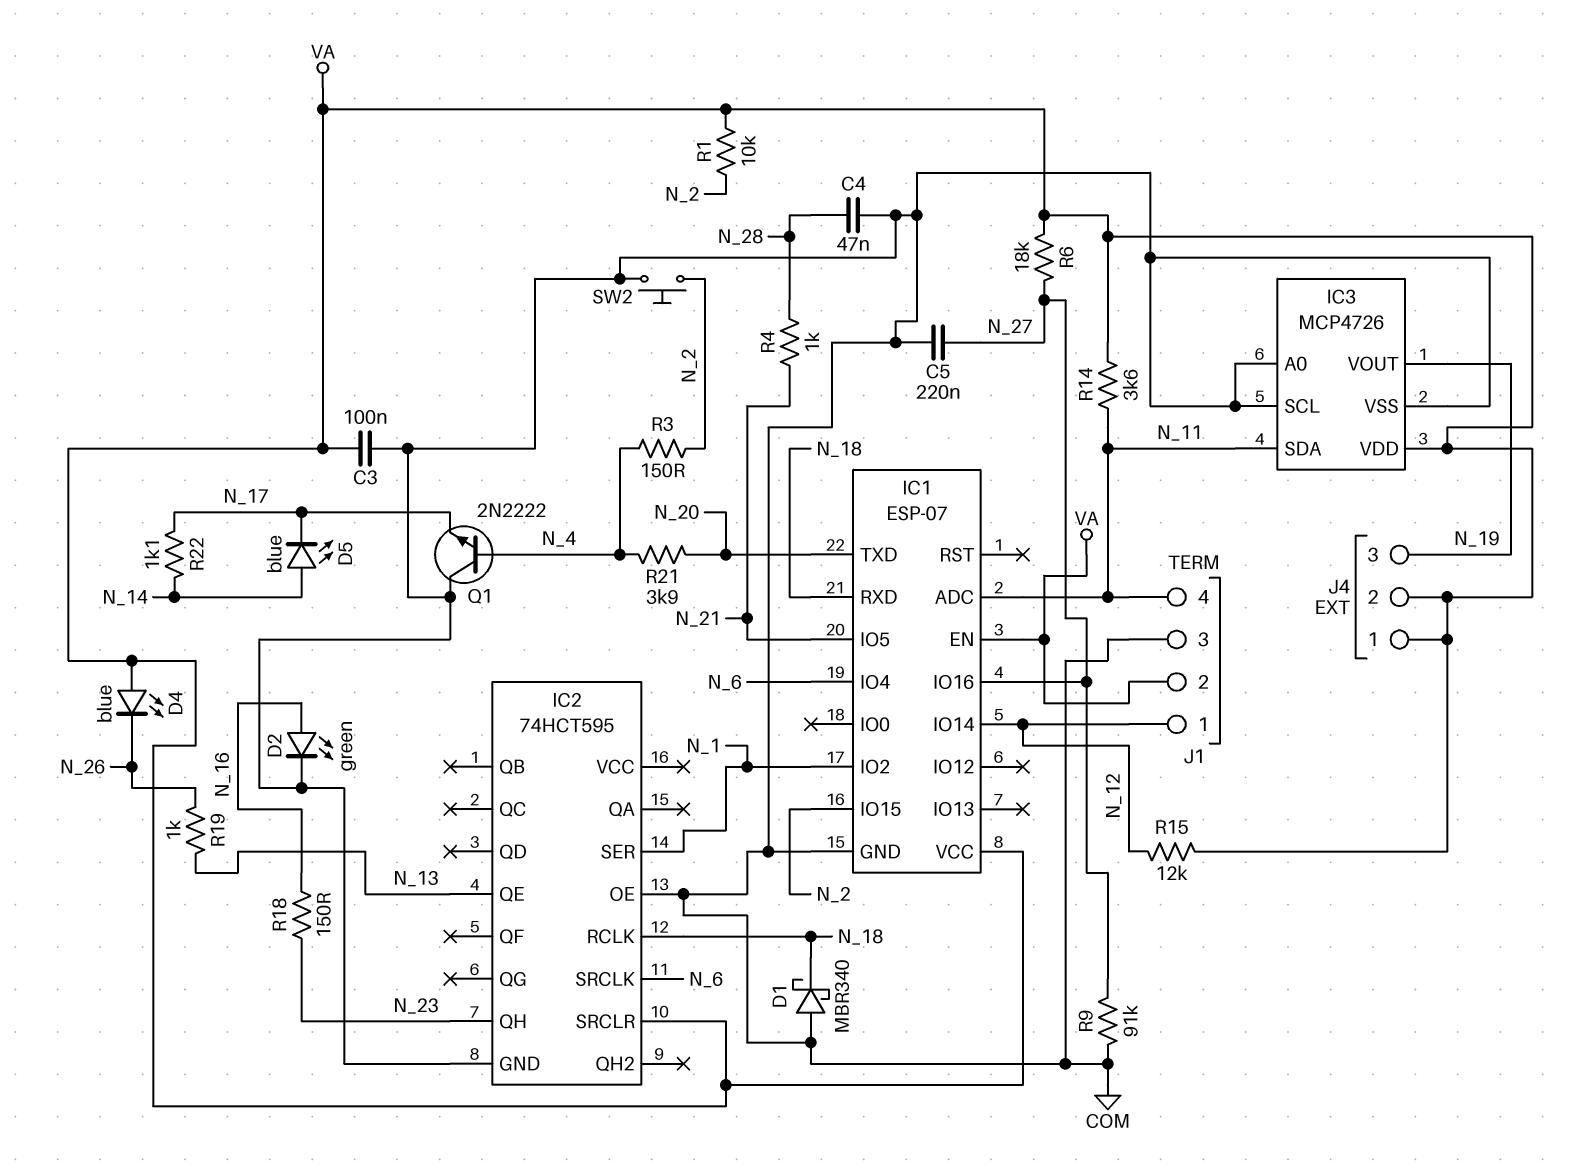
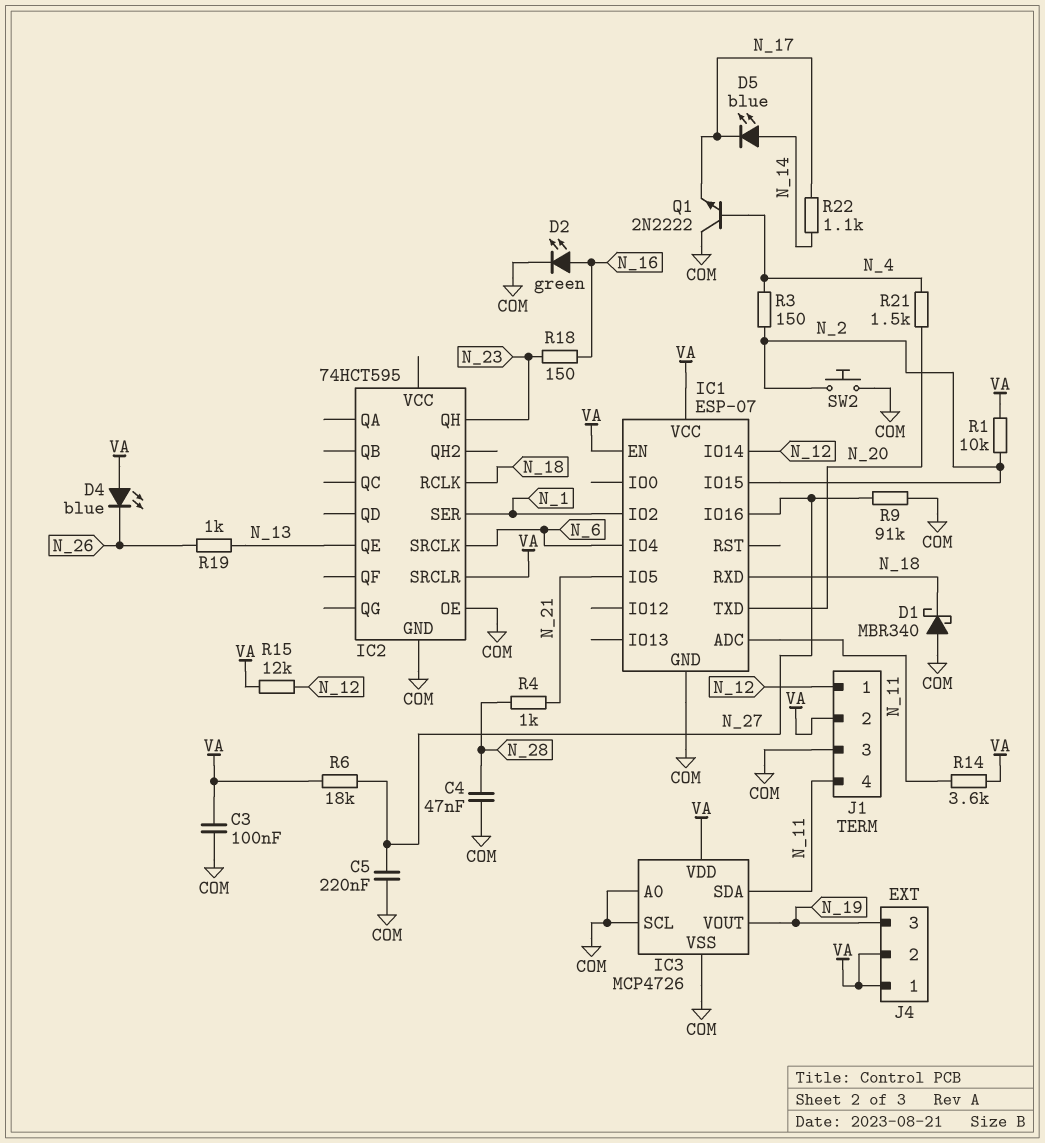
R21: 3.9k (N_4, N_20) -> 1.5k (N_4, N_20)

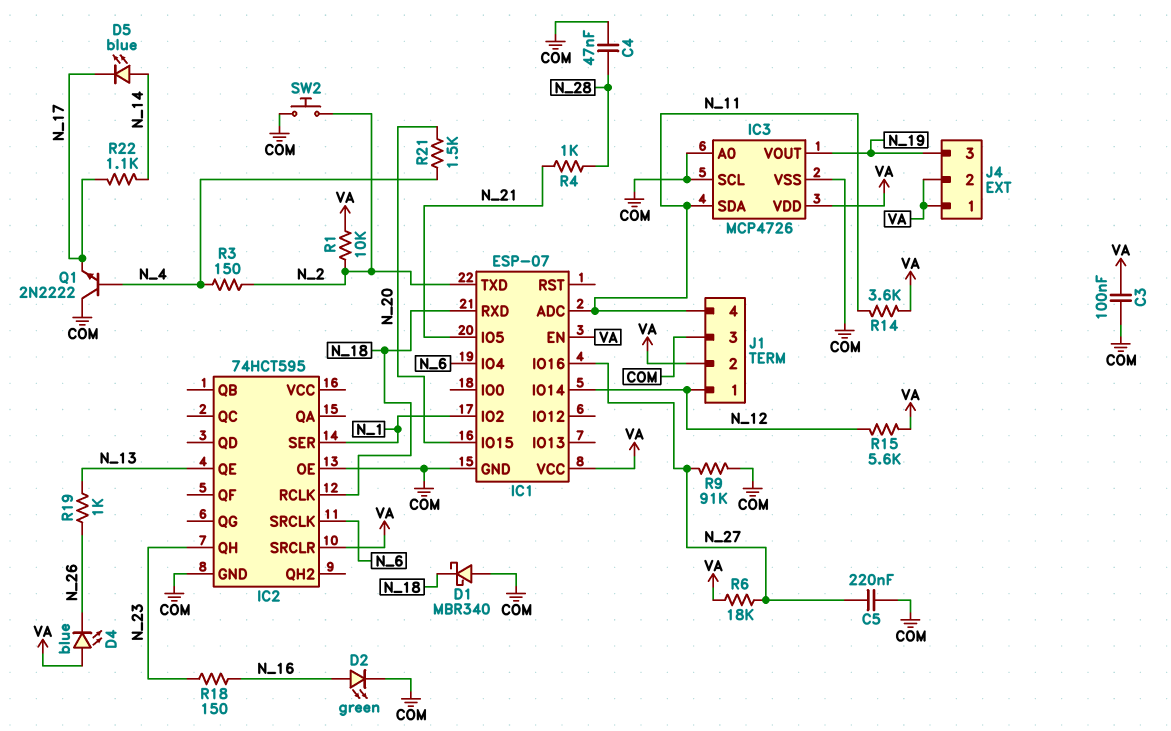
IC1 pin IO15: N_2 -> N_20
IC1 pin TXD: N_20 -> N_2
R15: 12k (N_12, VA) -> 5.6k (N_12, VA)

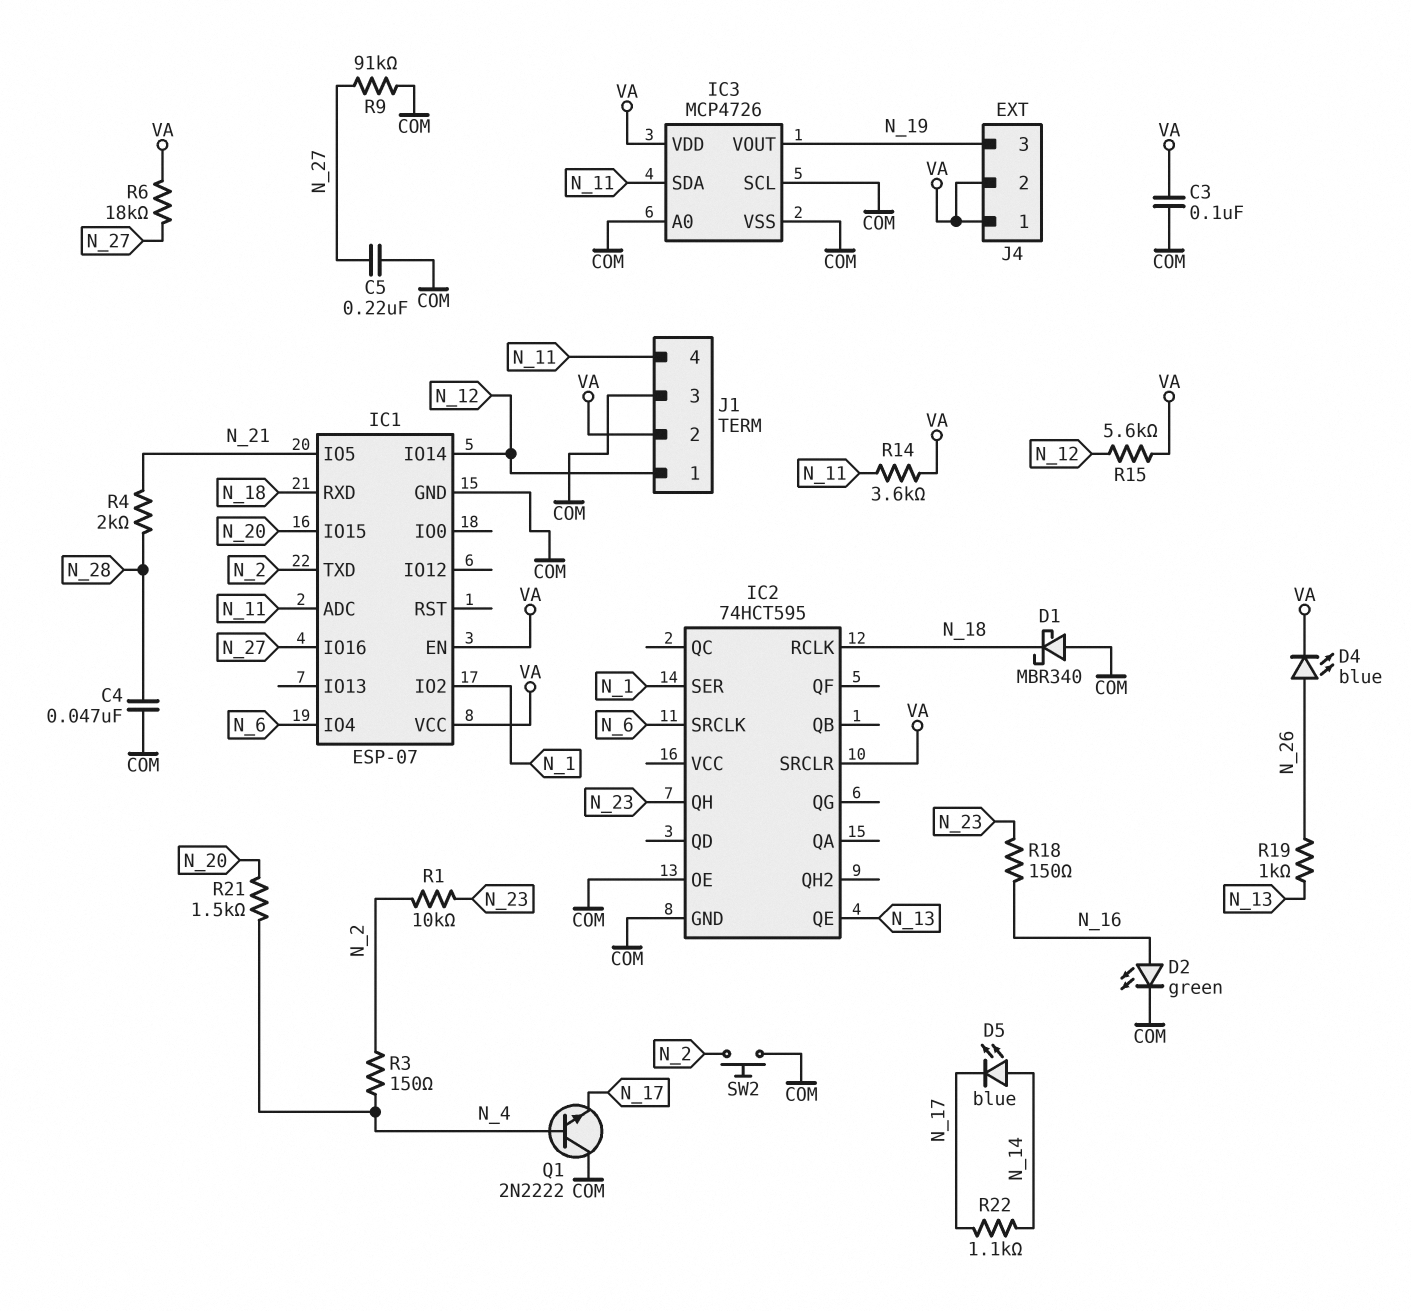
D4: LED blue (A VA, K N_26) -> LED blue (A N_26, K VA)
R1: 10k (N_2, VA) -> 10k (N_2, N_23)
R4: 1k (N_21, N_28) -> 2k (N_21, N_28)

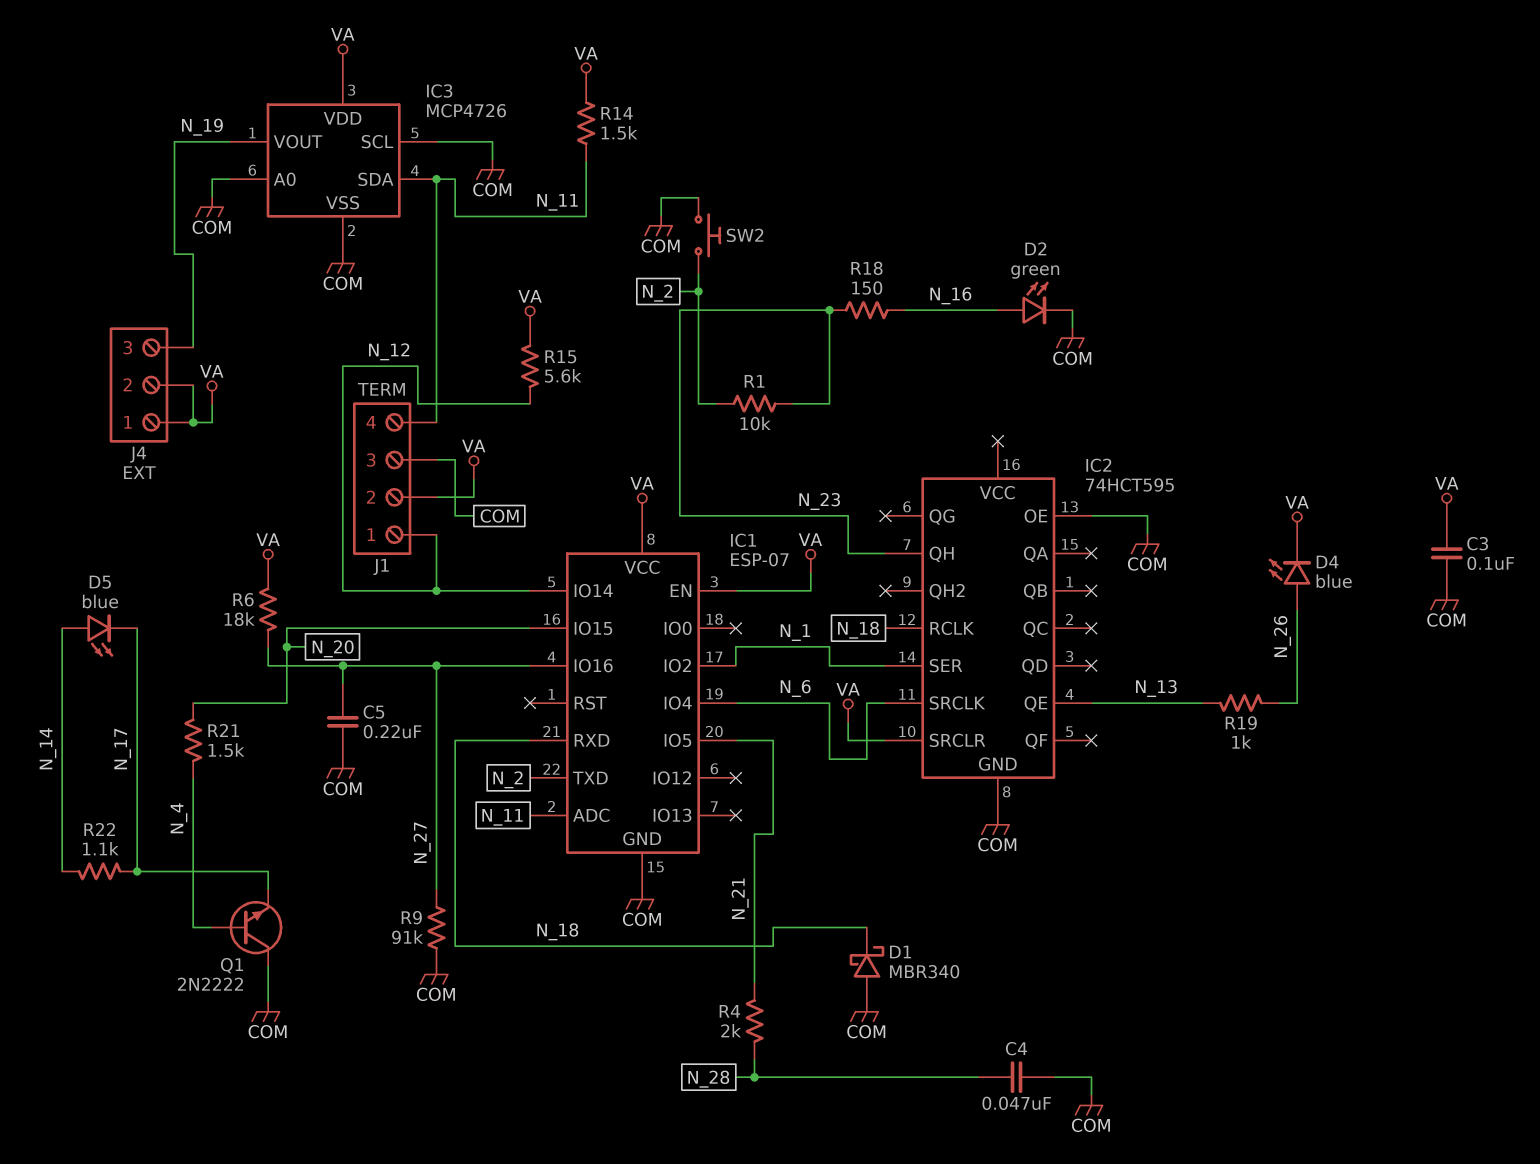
R3: 150 (N_2, N_4) -> none
R14: 3.6k (N_11, VA) -> 1.5k (N_11, VA)

